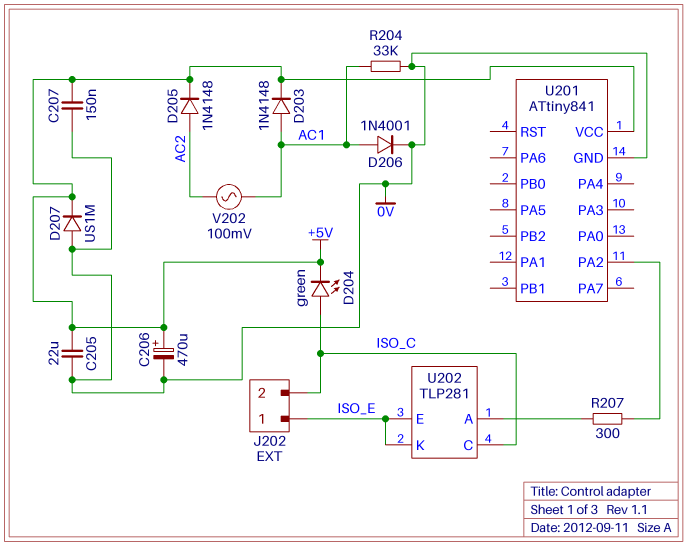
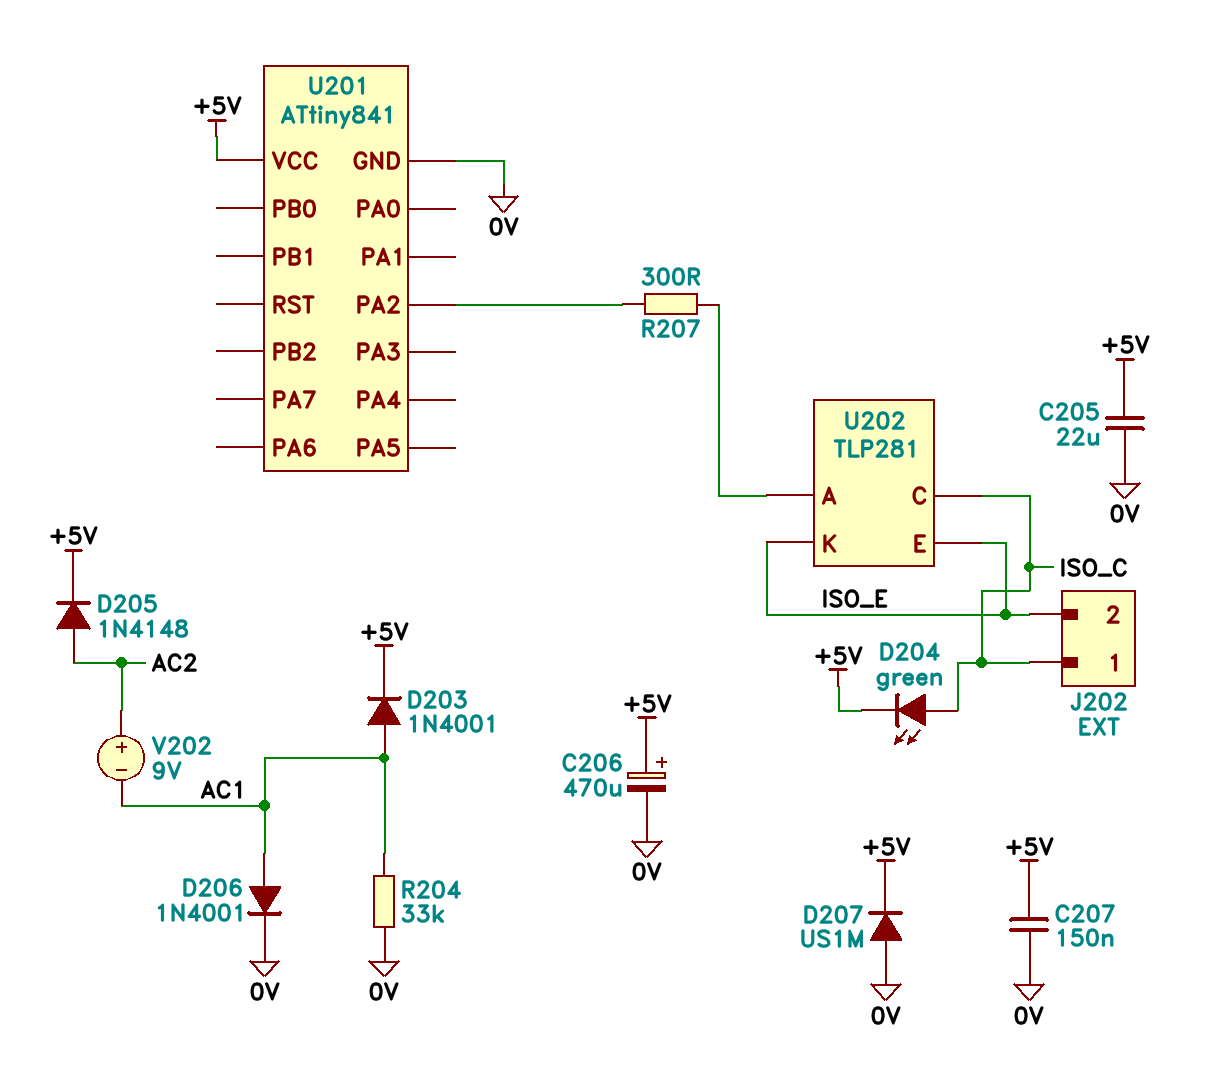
D203: diode 1N4148 (A AC1, K +5V) -> diode 1N4001 (A AC1, K +5V)
J202 pin 1: ISO_E -> ISO_C
J202 pin 2: ISO_C -> ISO_E
V202: AC 100mV (AC1, AC2) -> 9V (plus AC2, minus AC1)

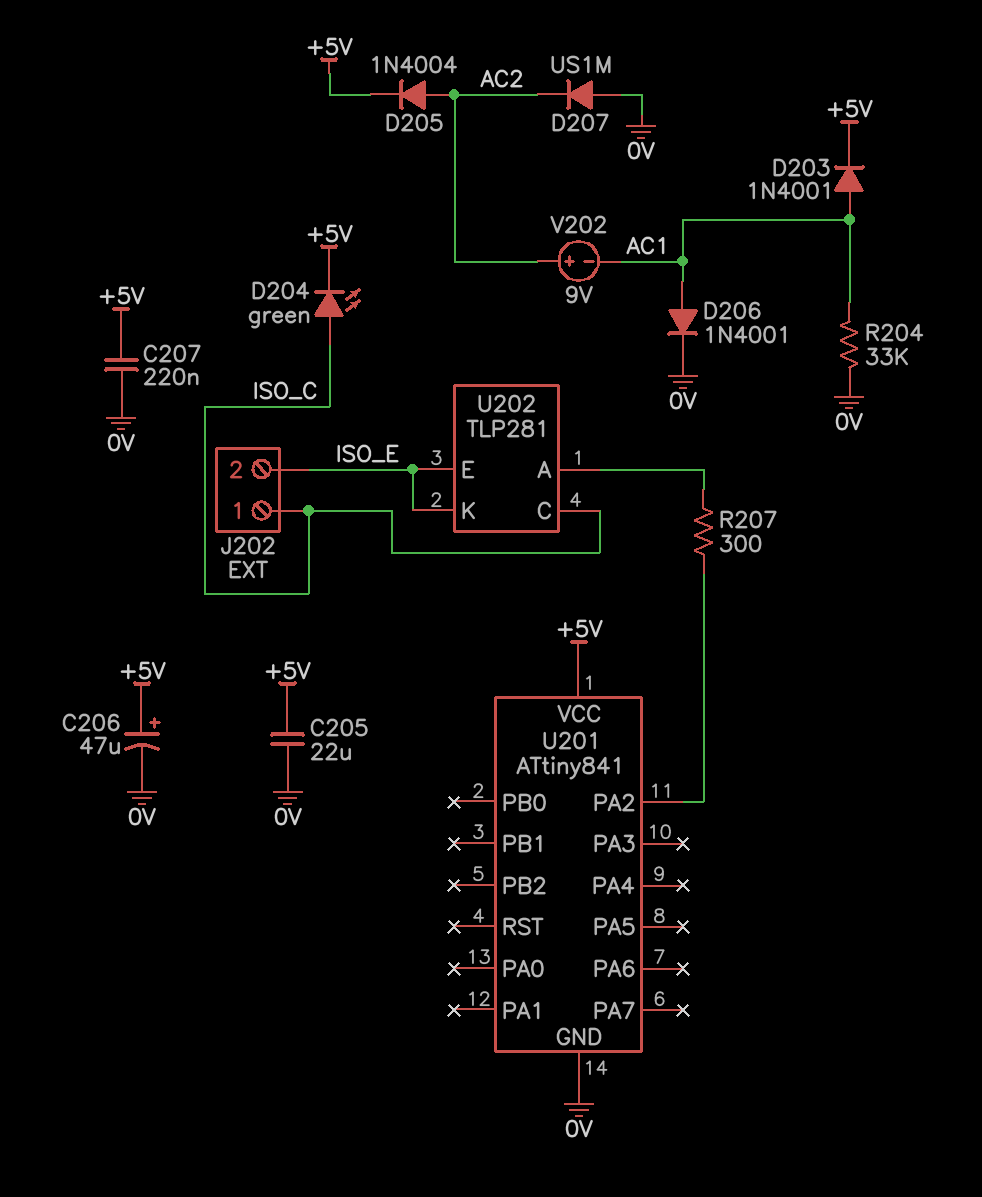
C206: 470uF (plus +5V, minus 0V) -> 47uF (plus +5V, minus 0V)
C207: 150nF (+5V, 0V) -> 220nF (+5V, 0V)
D205: diode 1N4148 (A AC2, K +5V) -> diode 1N4004 (A AC2, K +5V)
D207: diode US1M (A 0V, K +5V) -> diode US1M (A 0V, K AC2)

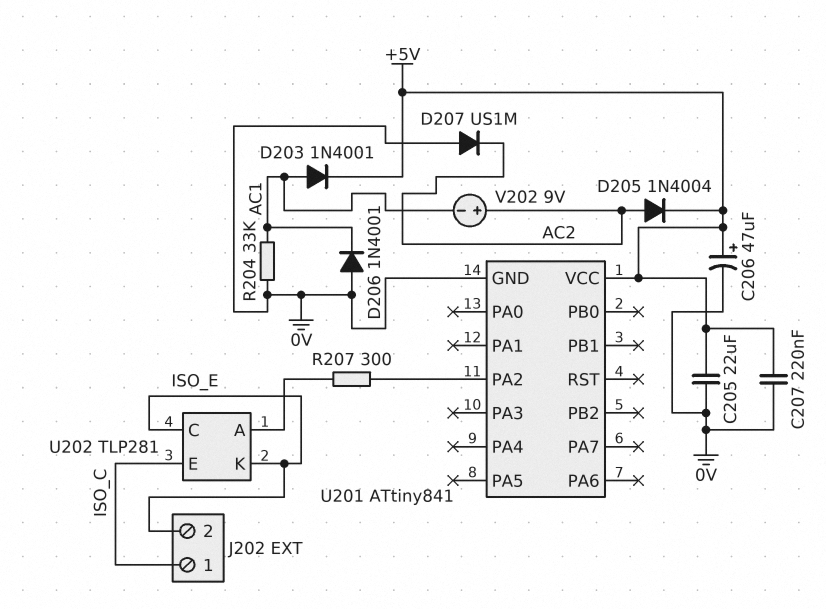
D204: LED green (A ISO_C, K +5V) -> none
D206: diode 1N4001 (A AC1, K 0V) -> diode 1N4001 (A 0V, K AC1)
U202 pin C: ISO_C -> ISO_E
U202 pin E: ISO_E -> ISO_C

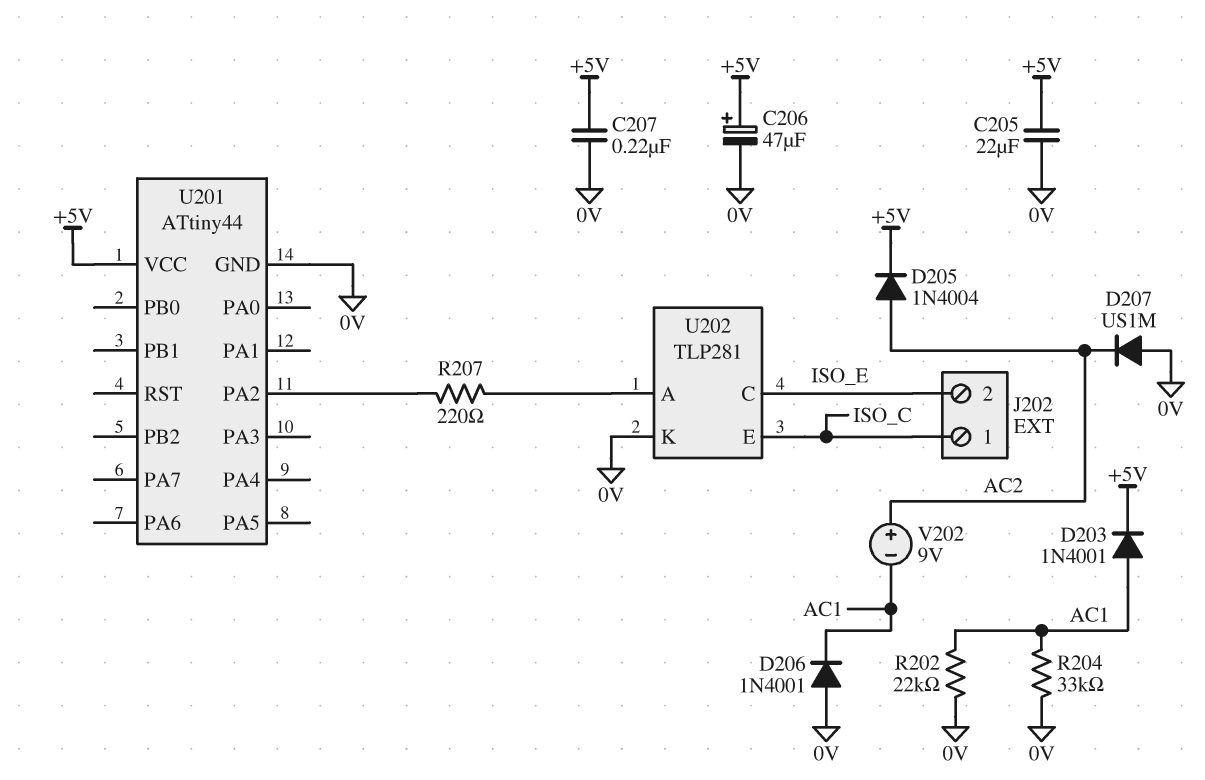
R202: none -> 22k (0V, AC1)
R207: 300 (U201/PA2, U202/A) -> 220 (U201/PA2, U202/A)
U201: ATtiny841 -> ATtiny44
U202 pin K: ISO_E -> 0V

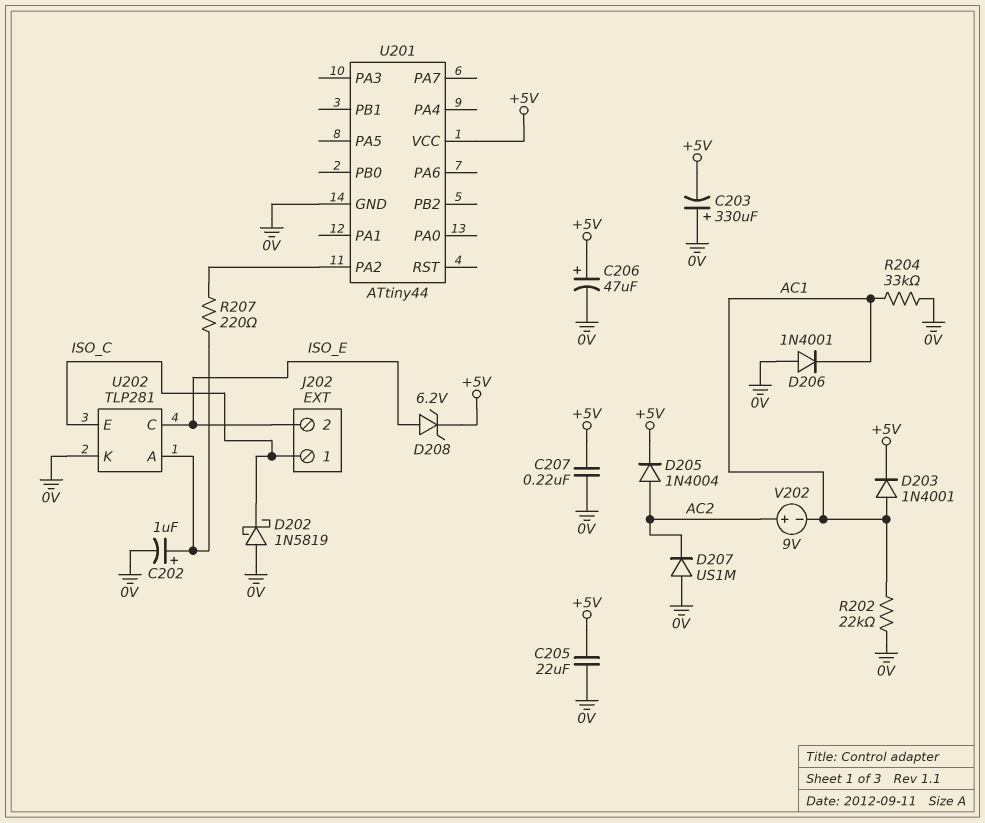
C202: none -> 1uF (plus U202/A, minus 0V)
C203: none -> 330uF (plus 0V, minus +5V)
D202: none -> schottky 1N5819 (A 0V, K ISO_C)
D208: none -> zener 6.2V (A ISO_E, K +5V)

